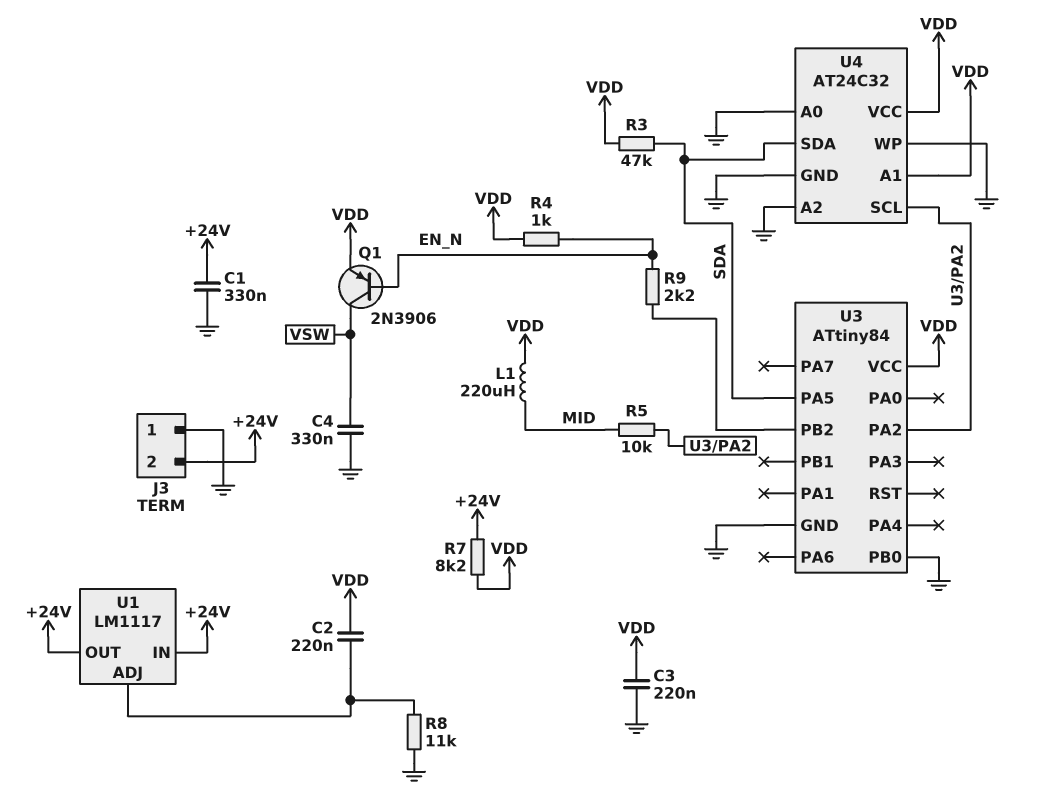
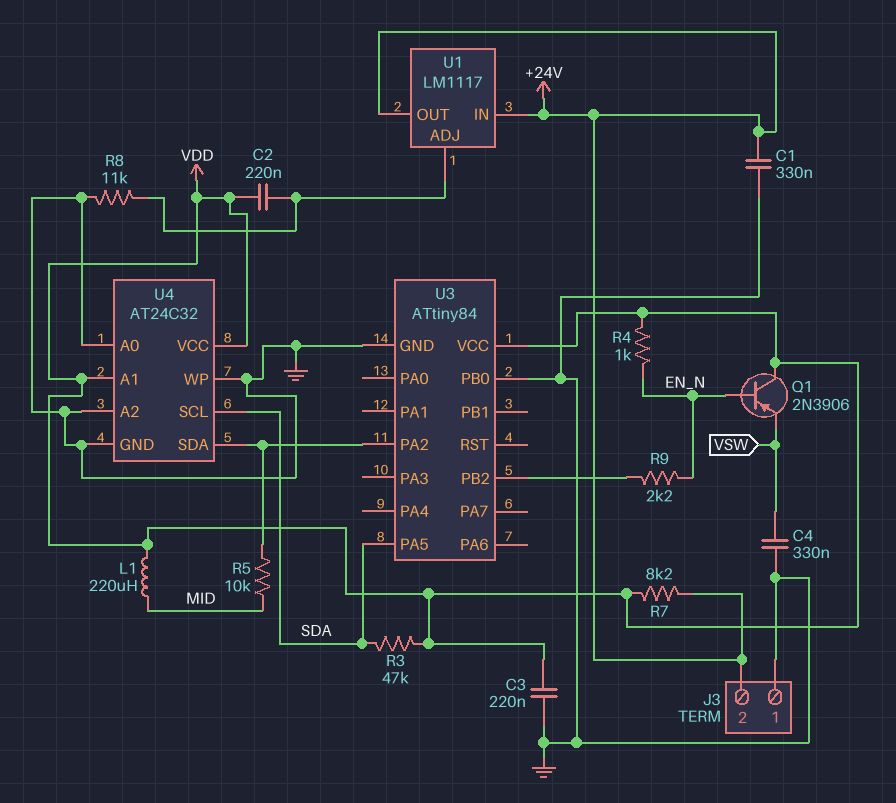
Q1: PNP 2N3906 (B EN_N, C VSW, E VDD) -> PNP 2N3906 (B EN_N, C VDD, E VSW)
U4 pin SCL: U3/PA2 -> SDA
U4 pin SDA: SDA -> U3/PA2

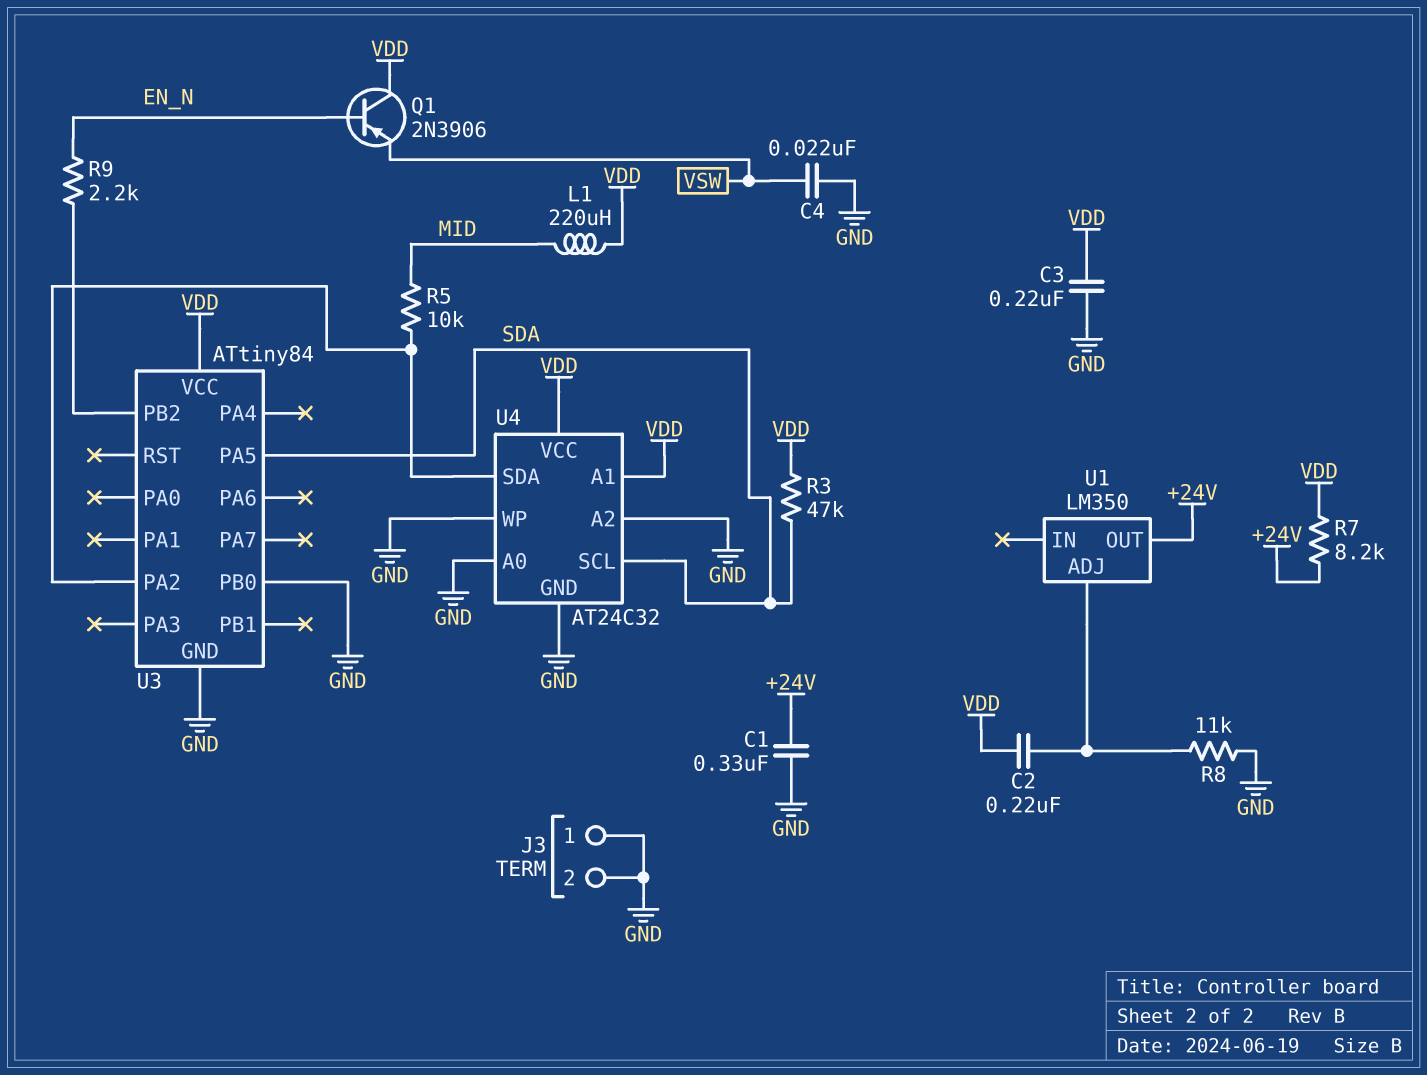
C4: 330nF (GND, VSW) -> 22nF (GND, VSW)
J3 pin 2: +24V -> GND
R4: 1k (EN_N, VDD) -> none
U1: LM1117 -> LM350
U1 pin IN: +24V -> none

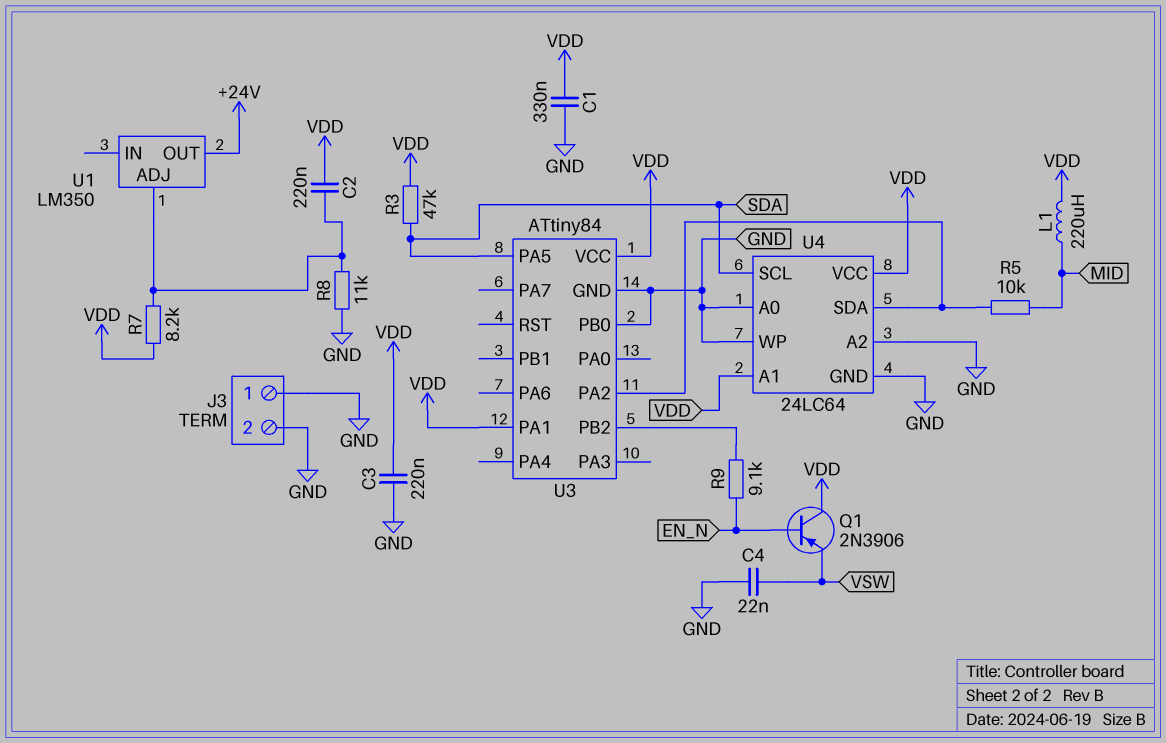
C1: 330nF (+24V, GND) -> 330nF (GND, VDD)
R7: 8.2k (+24V, VDD) -> 8.2k (U1/ADJ, VDD)
R9: 2.2k (EN_N, U3/PB2) -> 9.1k (EN_N, U3/PB2)
U3 pin PA1: none -> VDD
U4: AT24C32 -> 24LC64

